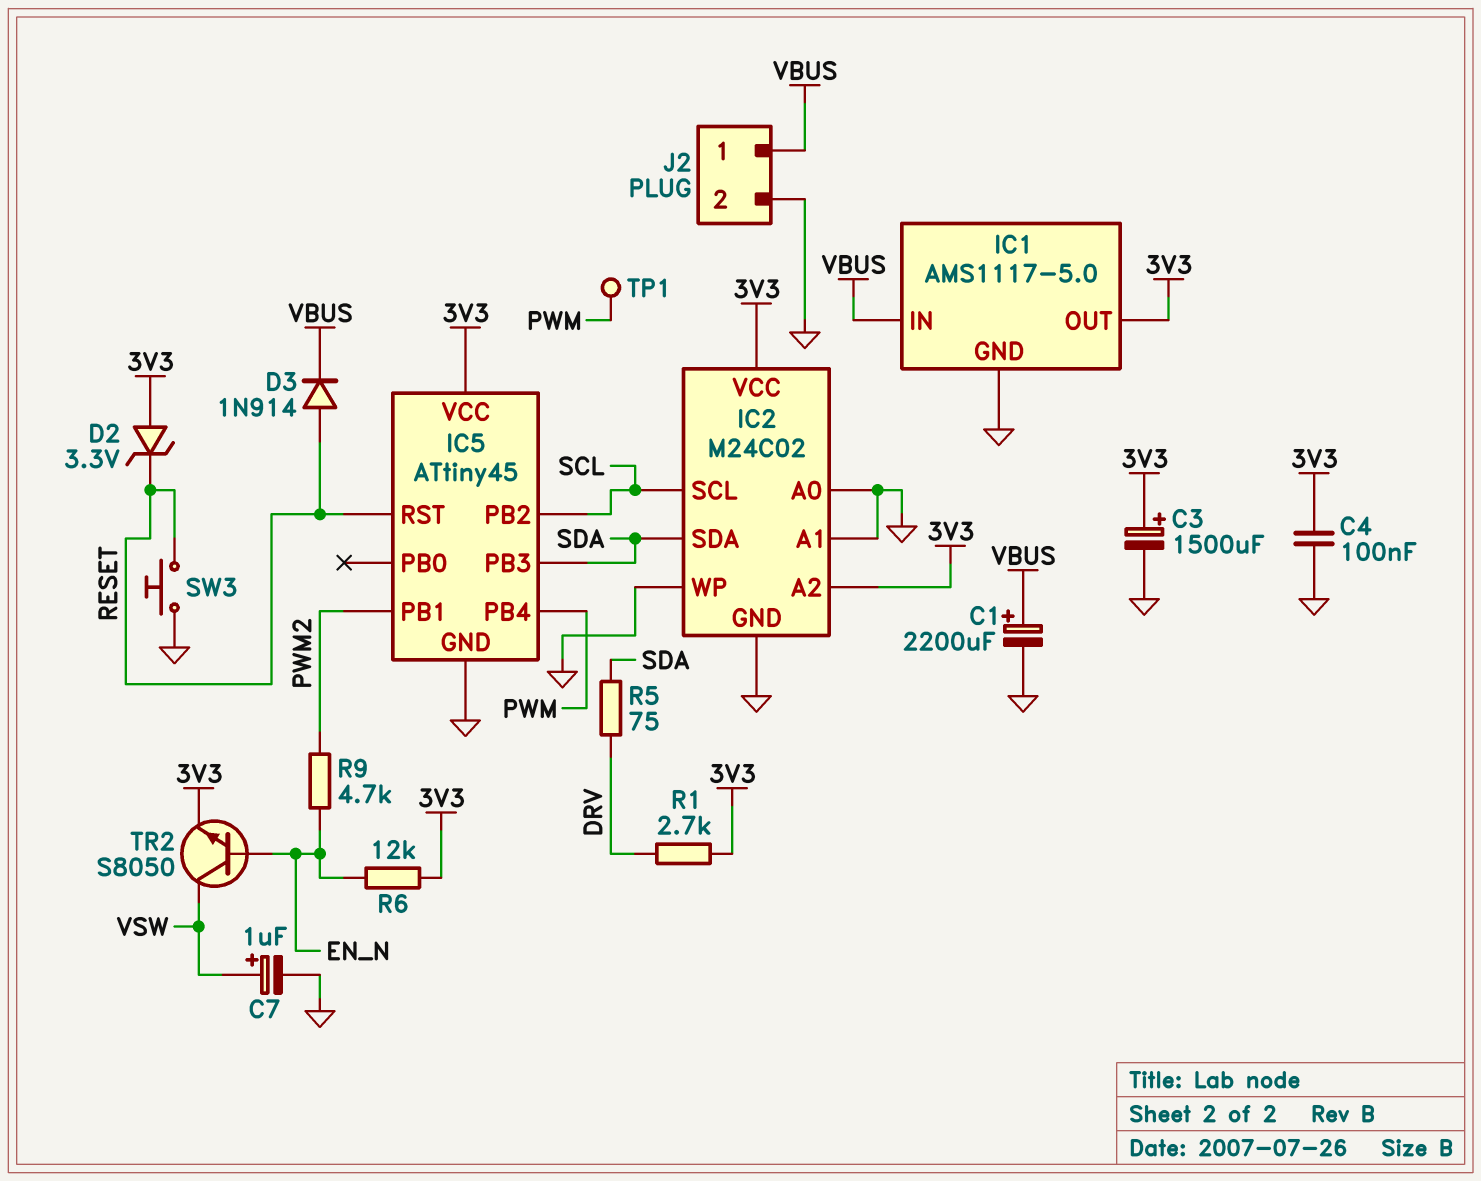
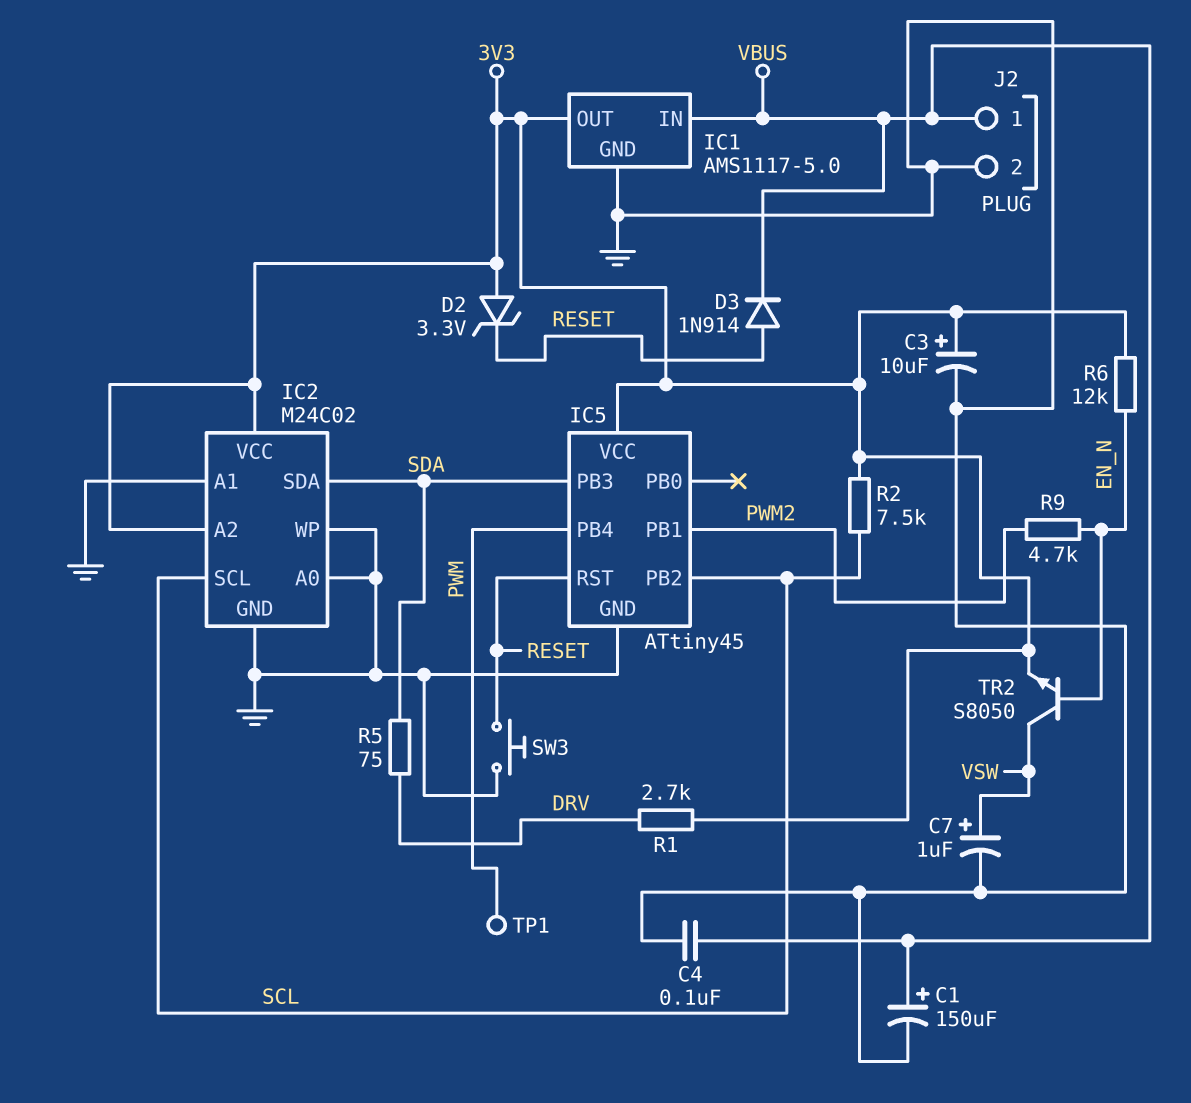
C1: 2200uF (plus VBUS, minus GND) -> 150uF (plus VBUS, minus GND)
C3: 1500uF (plus 3V3, minus GND) -> 10uF (plus 3V3, minus GND)
C4: 100nF (3V3, GND) -> 100nF (GND, VBUS)
R2: none -> 7.5k (3V3, SCL)

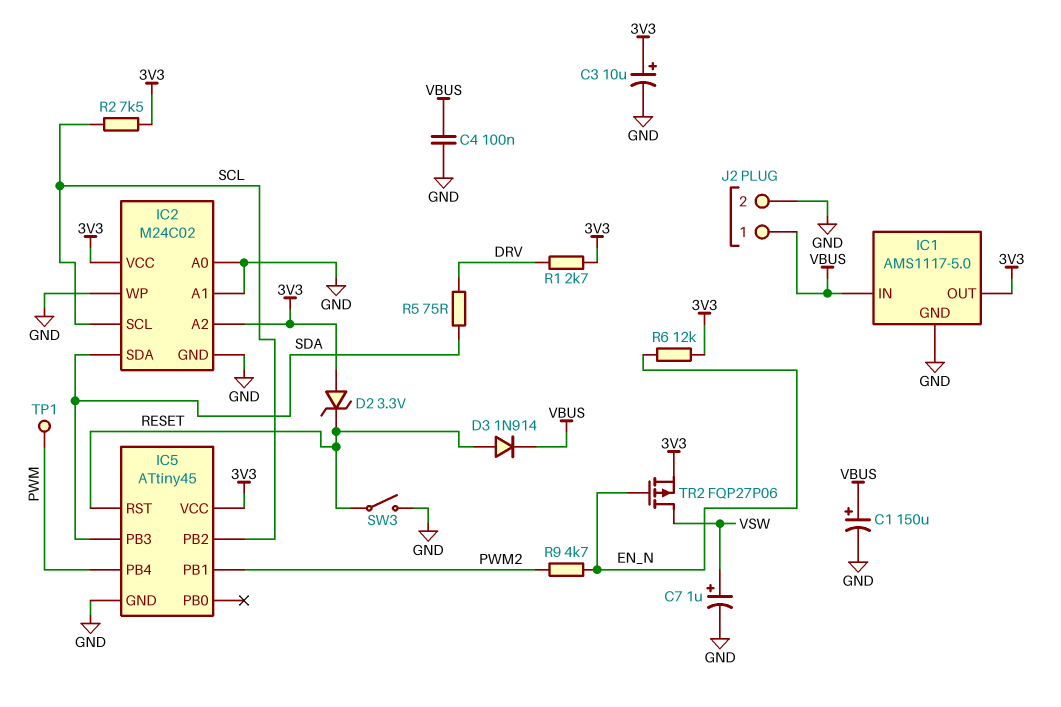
SW3: button (GND, RESET) -> switch (GND, RESET)
TR2: NPN S8050 (B EN_N, C VSW, E 3V3) -> PMOS FQP27P06 (G EN_N, D VSW, S 3V3)

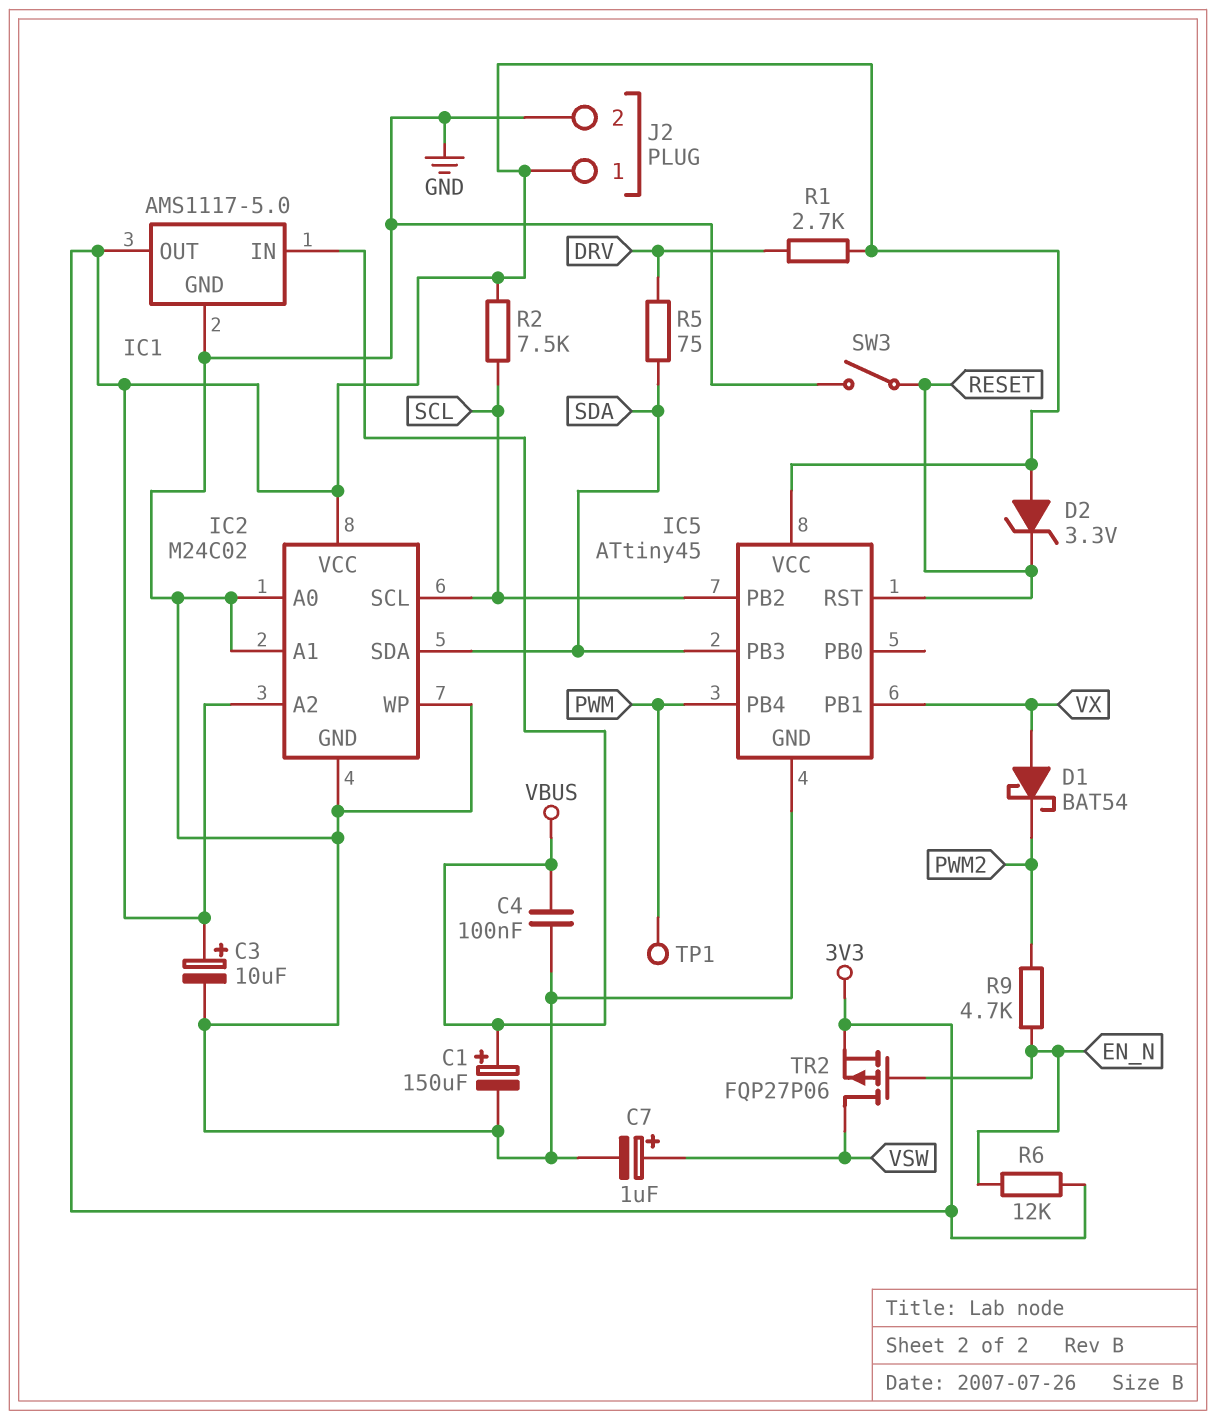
D1: none -> schottky BAT54 (A VX, K PWM2)
D3: diode 1N914 (A RESET, K VBUS) -> none
IC5 pin PB1: PWM2 -> VX
J2 pin 1: VBUS -> 3V3

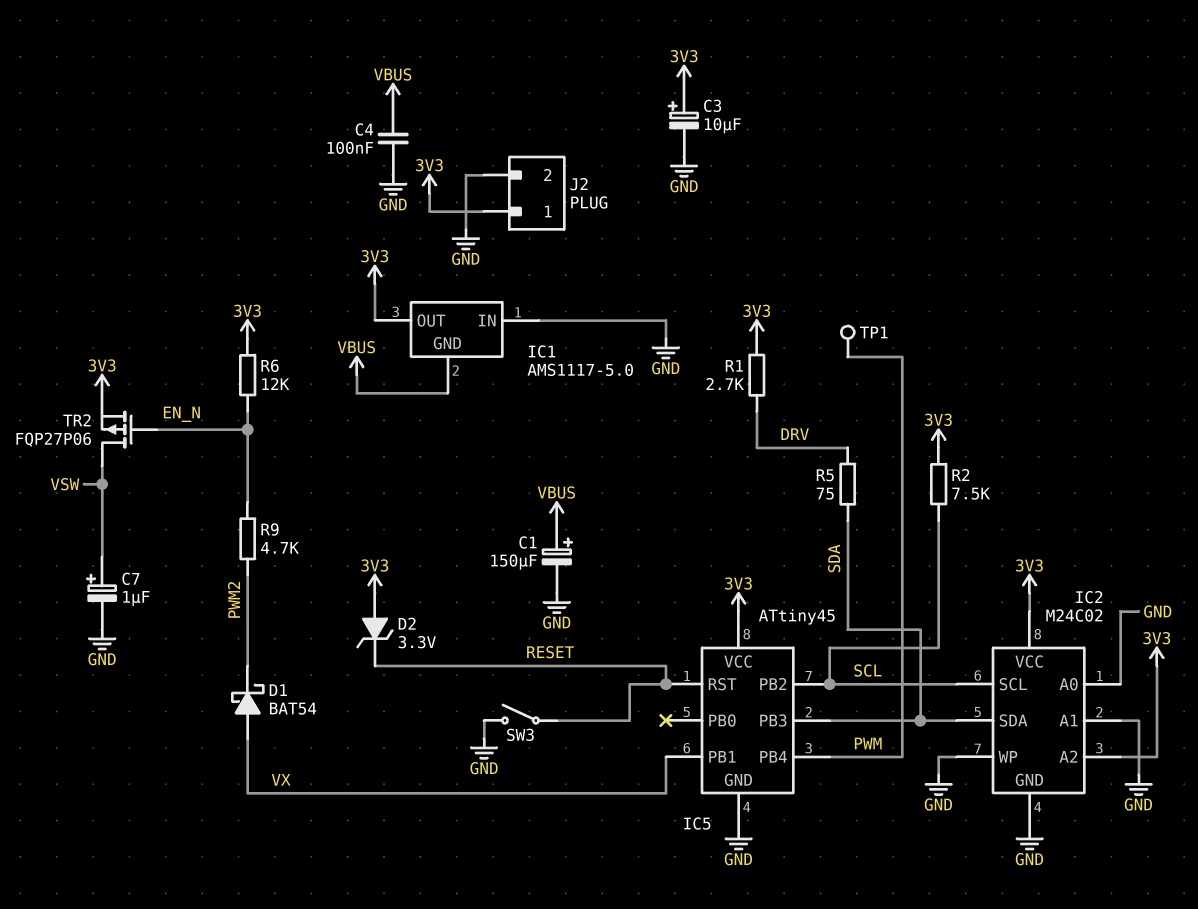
IC1 pin GND: GND -> VBUS
IC1 pin IN: VBUS -> GND

